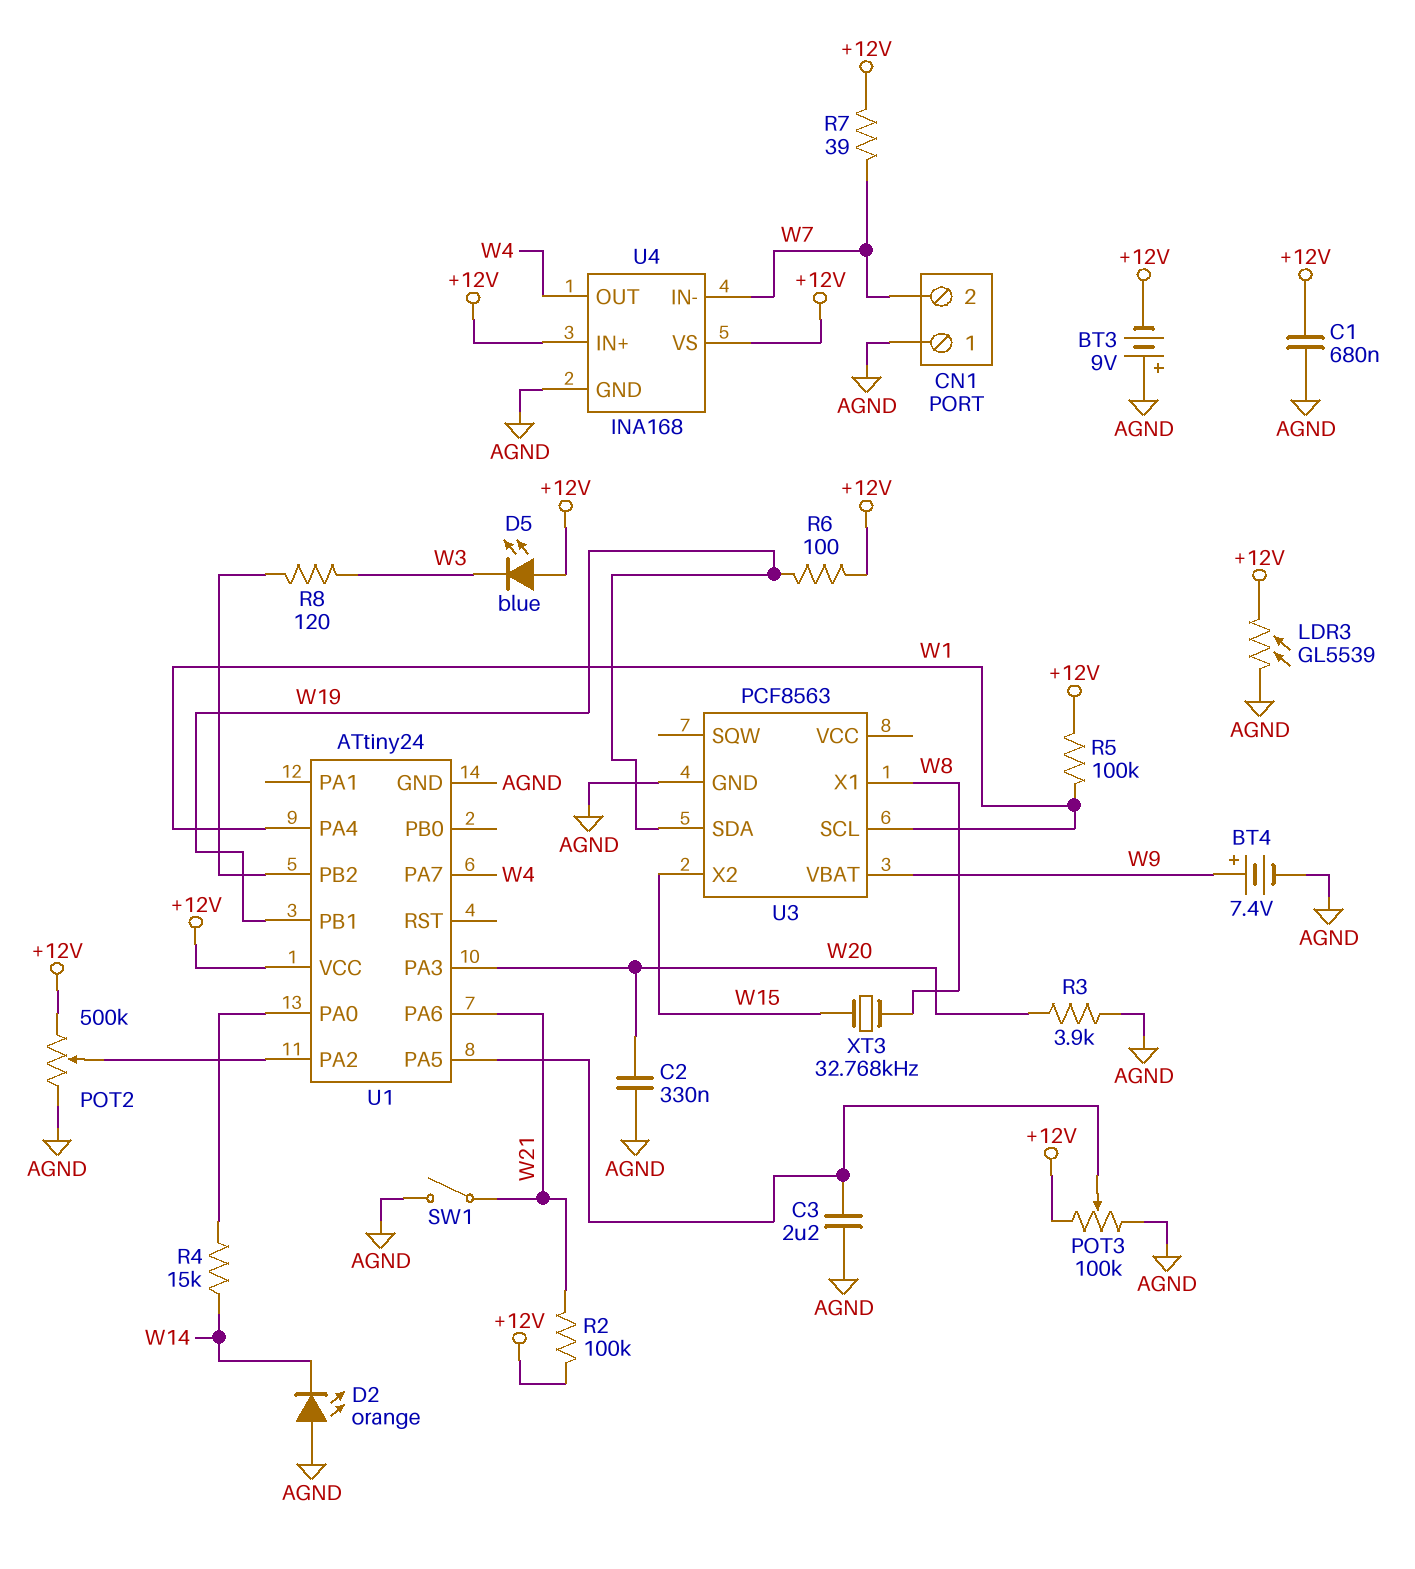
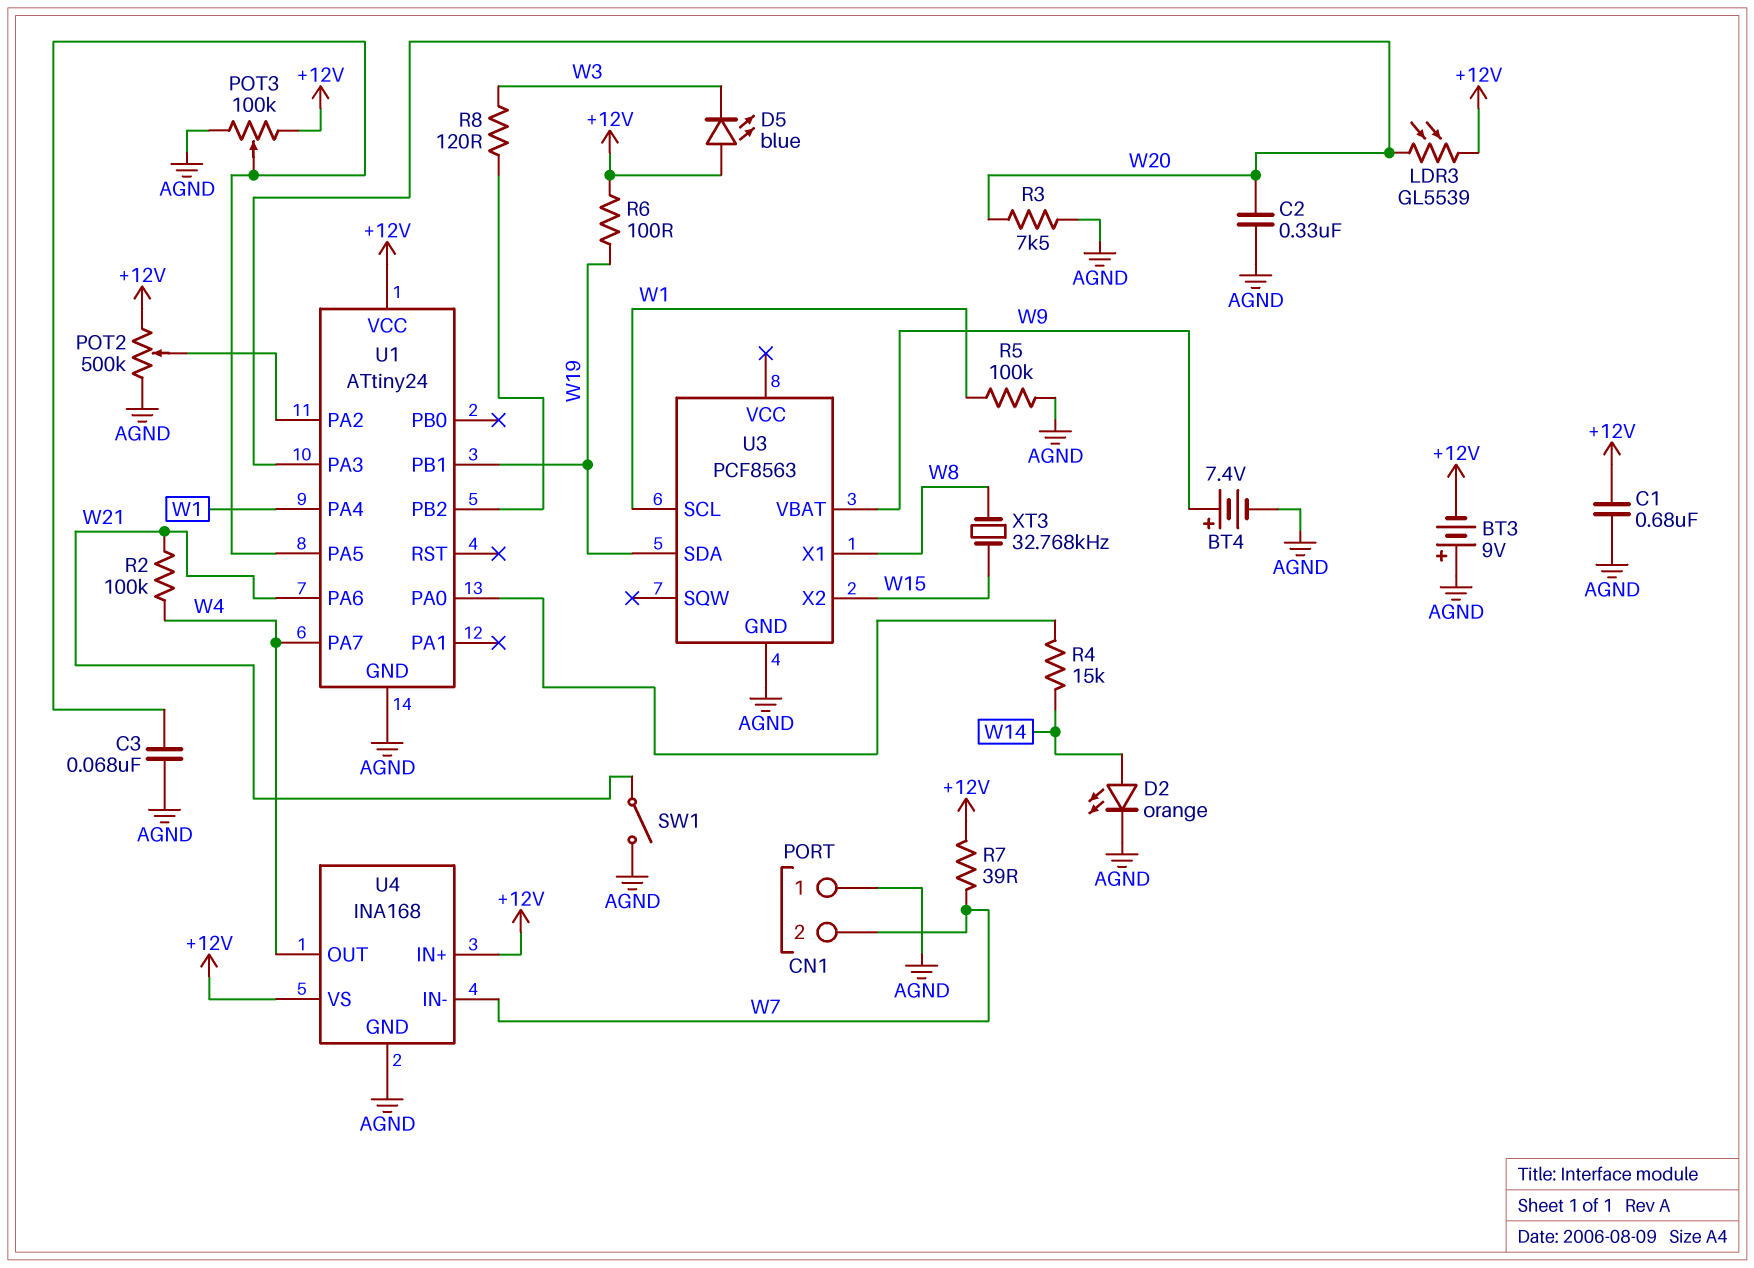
C3: 2.2uF (AGND, U1/PA5) -> 68nF (AGND, U1/PA5)
D2: LED orange (A AGND, K W14) -> LED orange (A W14, K AGND)
LDR3: GL5539 (+12V, AGND) -> GL5539 (+12V, W20)
R2: 100k (+12V, W21) -> 100k (W4, W21)
R3: 3.9k (AGND, W20) -> 7.5k (AGND, W20)
R5: 100k (+12V, W1) -> 100k (AGND, W1)

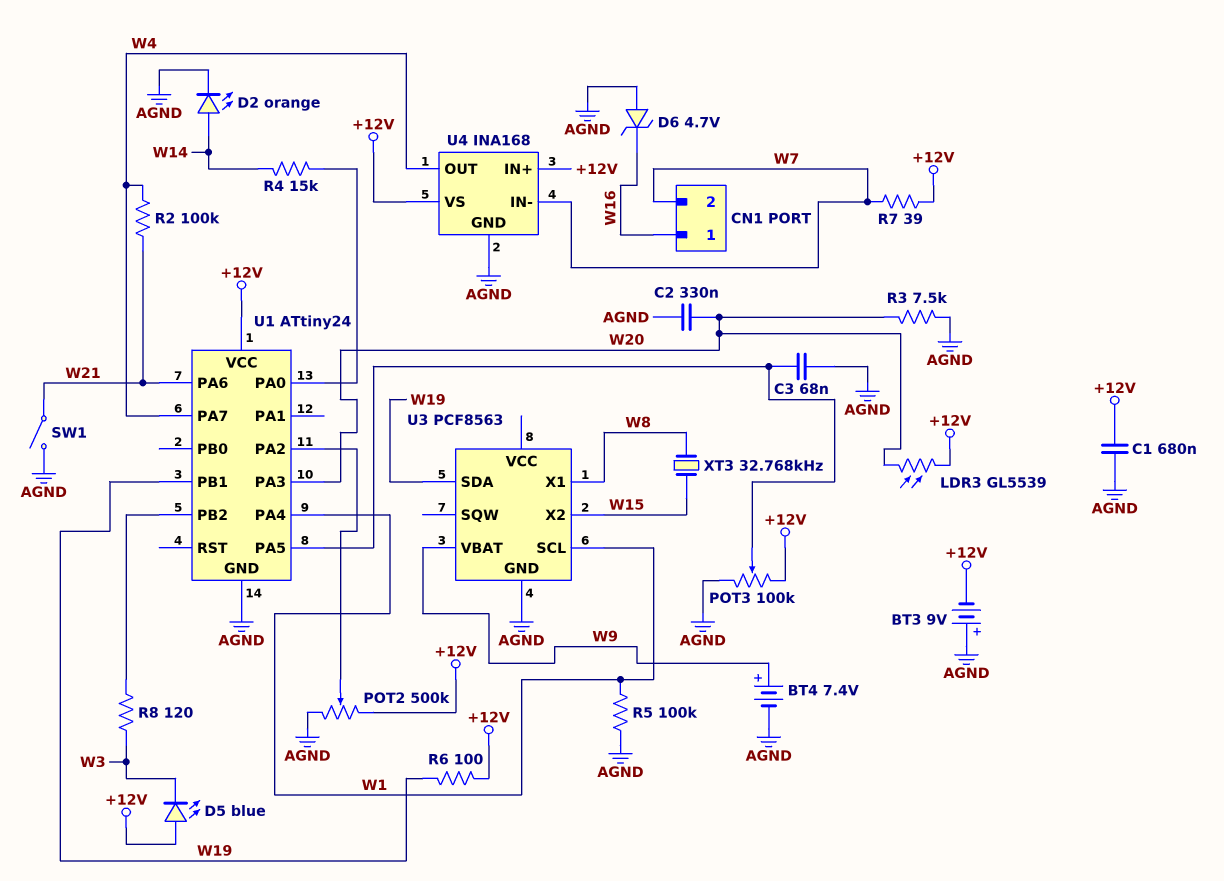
CN1 pin 1: AGND -> W16
D6: none -> zener 4.7V (A AGND, K W16)

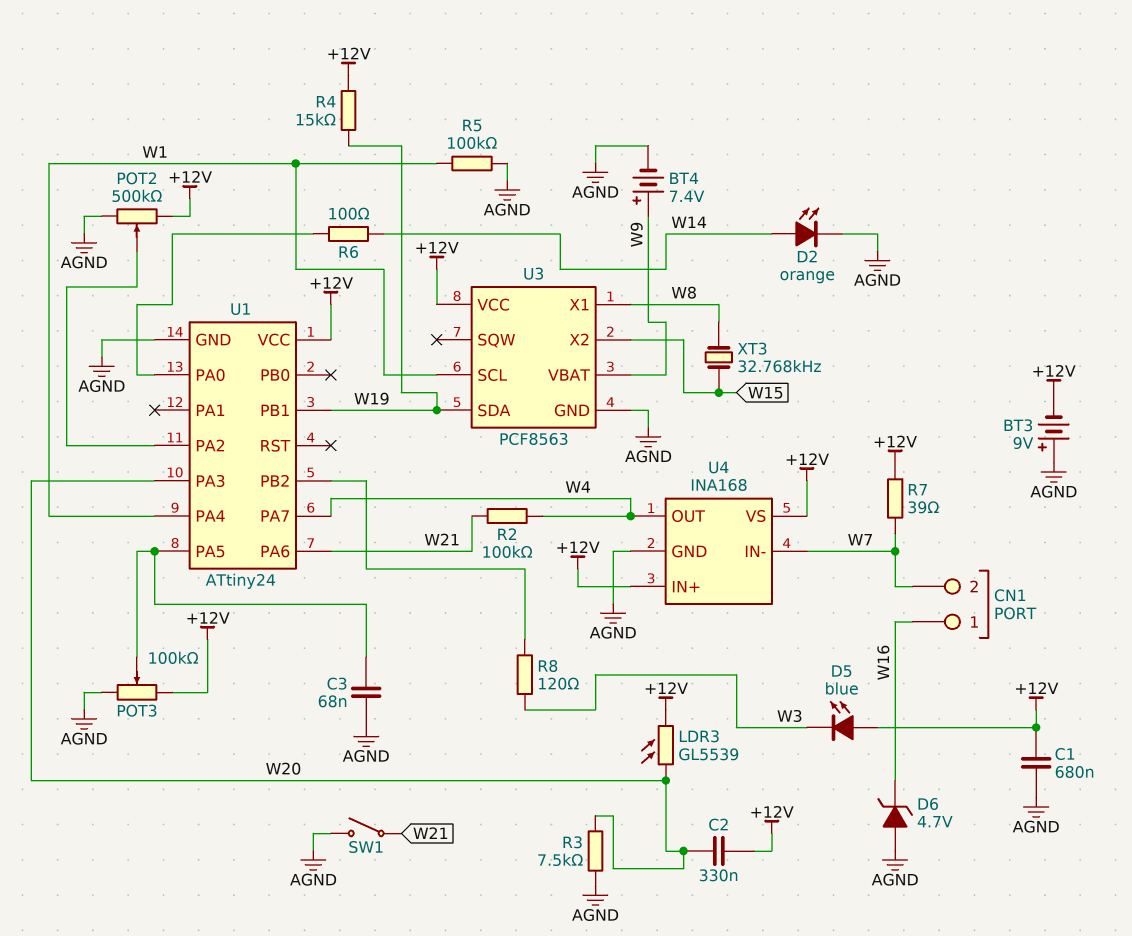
C2: 330nF (AGND, W20) -> 330nF (+12V, W20)
R4: 15k (U1/PA0, W14) -> 15k (+12V, W19)
R6: 100 (+12V, W19) -> 100 (U1/PA0, W14)
U3 pin VCC: none -> +12V

